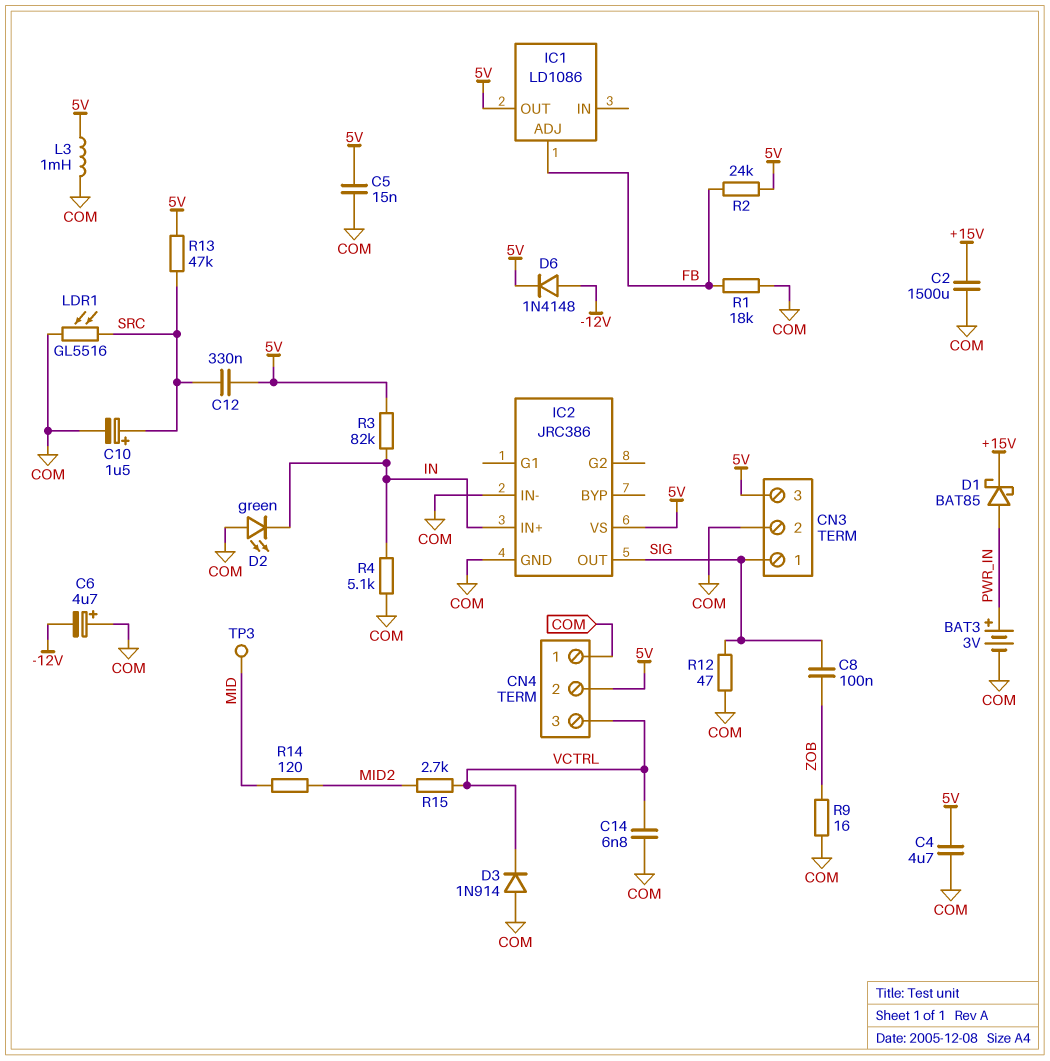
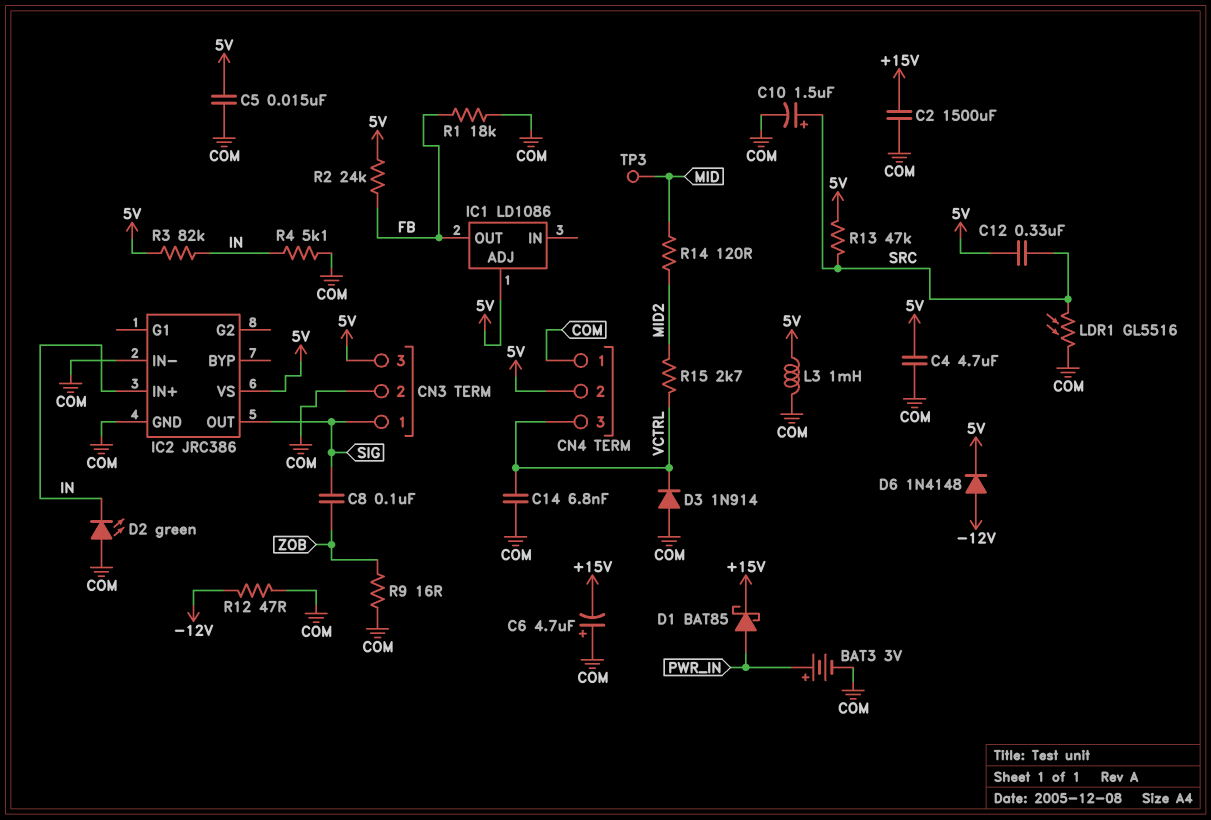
C6: 4.7uF (plus COM, minus -12V) -> 4.7uF (plus COM, minus +15V)
IC1 pin ADJ: FB -> 5V
IC1 pin OUT: 5V -> FB
R12: 47 (COM, SIG) -> 47 (-12V, COM)

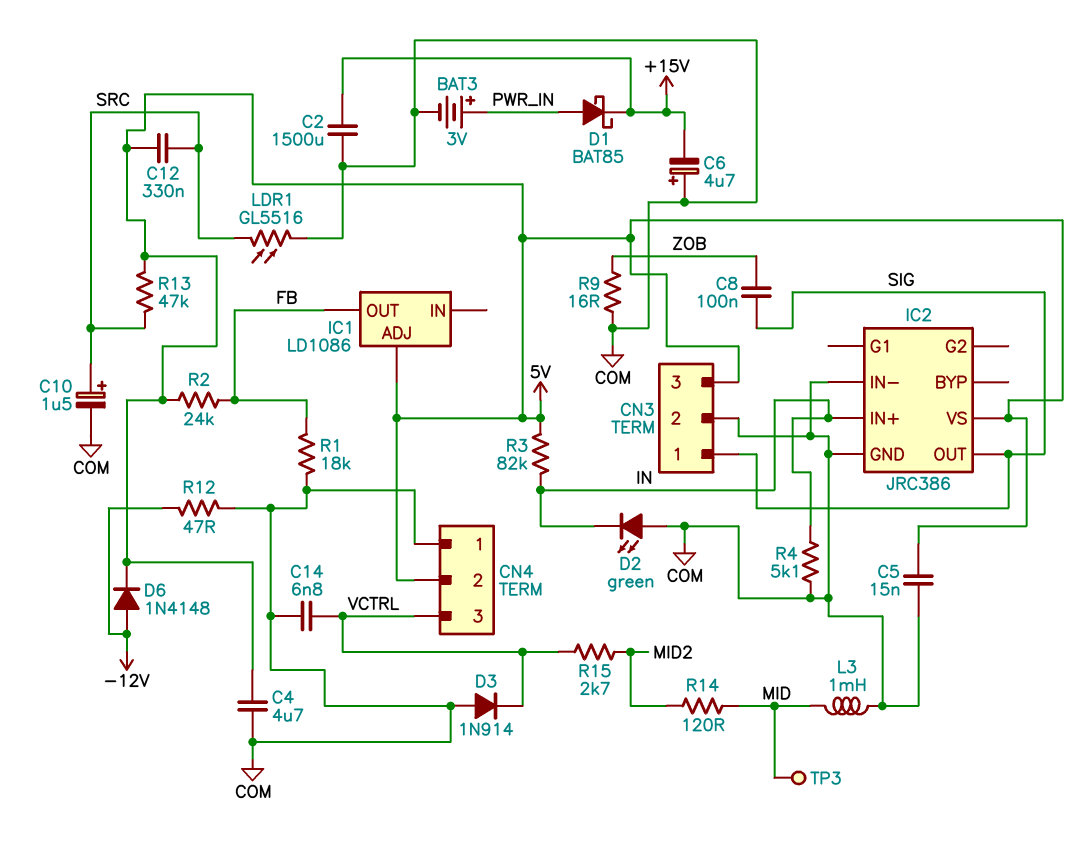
L3: 1mH (5V, COM) -> 1mH (COM, MID)

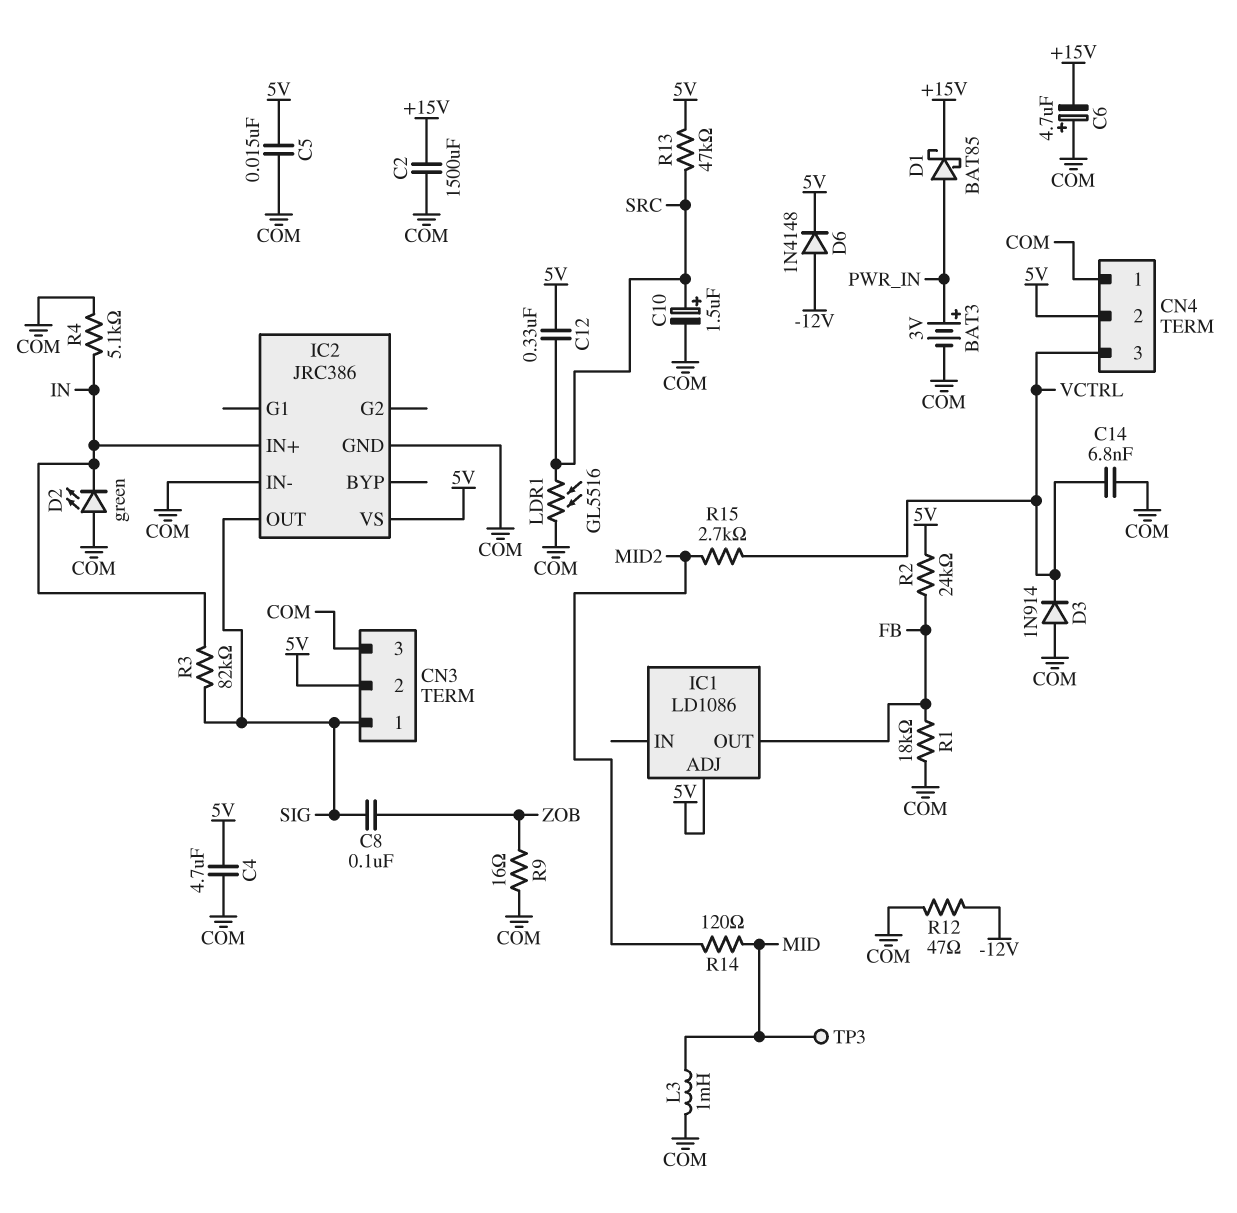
CN3 pin 2: COM -> 5V
CN3 pin 3: 5V -> COM
R3: 82k (5V, IN) -> 82k (IN, SIG)

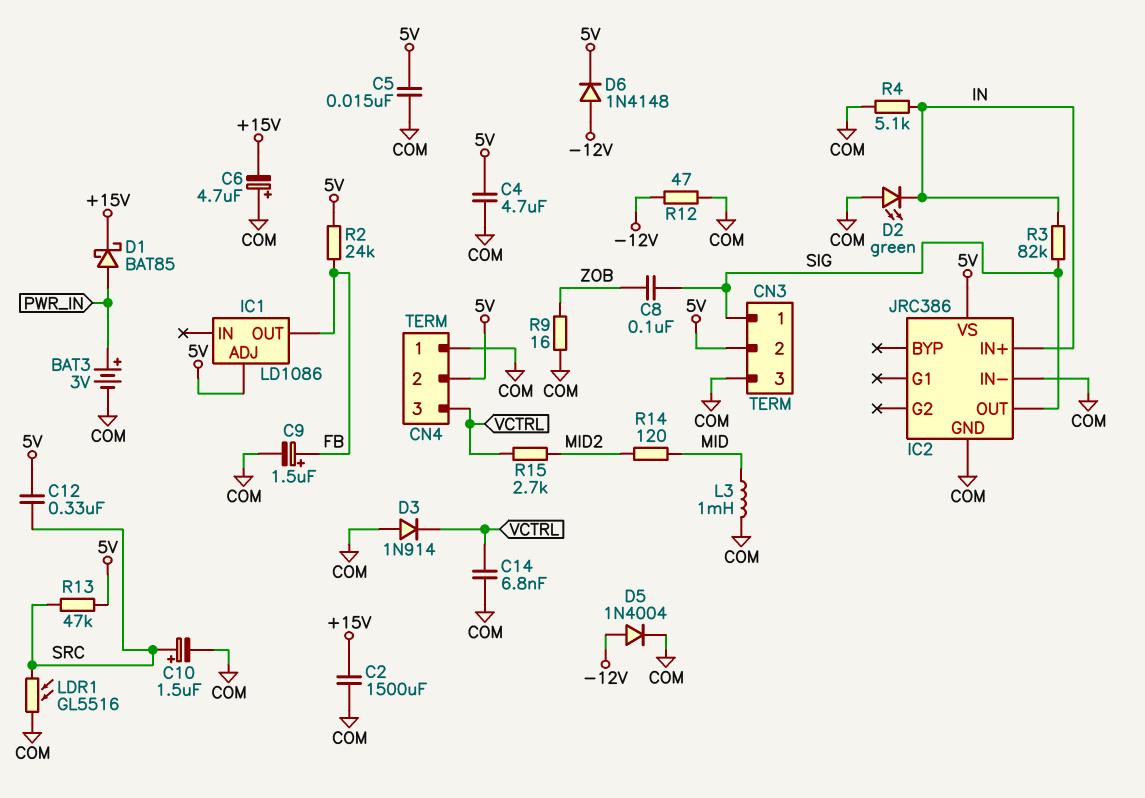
C9: none -> 1.5uF (plus FB, minus COM)
D5: none -> diode 1N4004 (A -12V, K COM)
R1: 18k (COM, FB) -> none
TP3: test point (MID) -> none

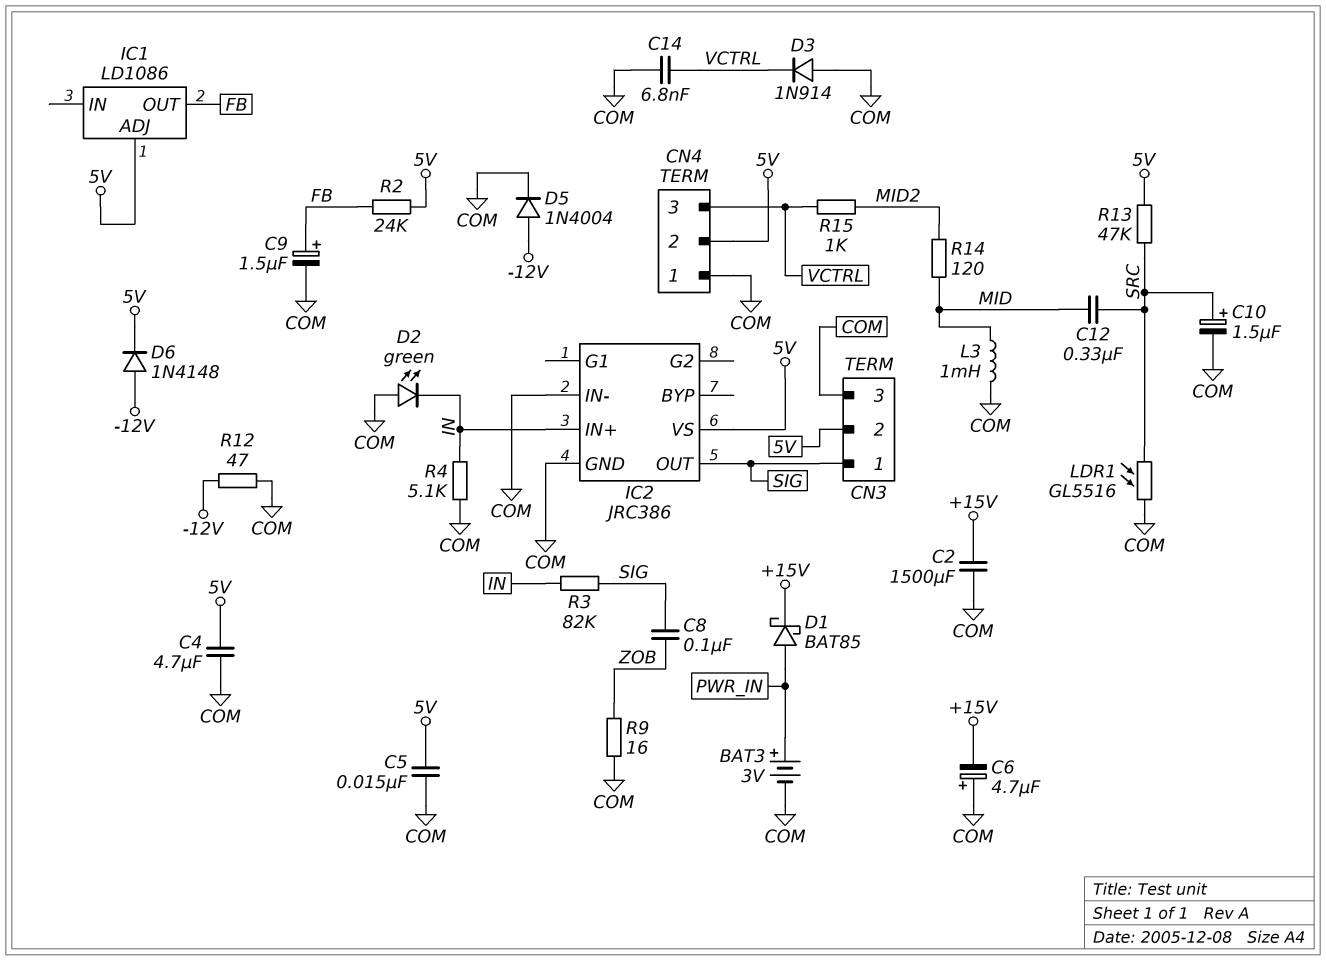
C12: 330nF (5V, SRC) -> 330nF (MID, SRC)
R15: 2.7k (MID2, VCTRL) -> 1k (MID2, VCTRL)

